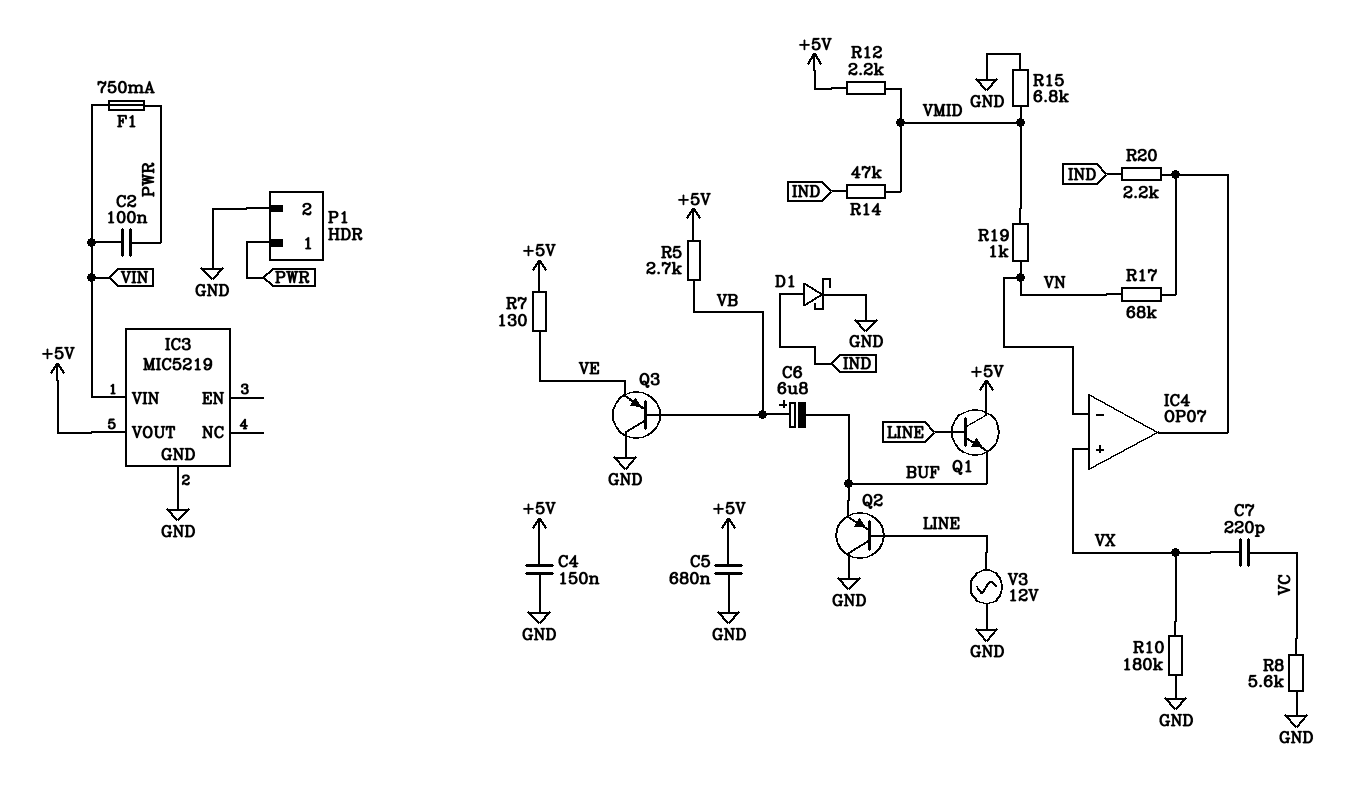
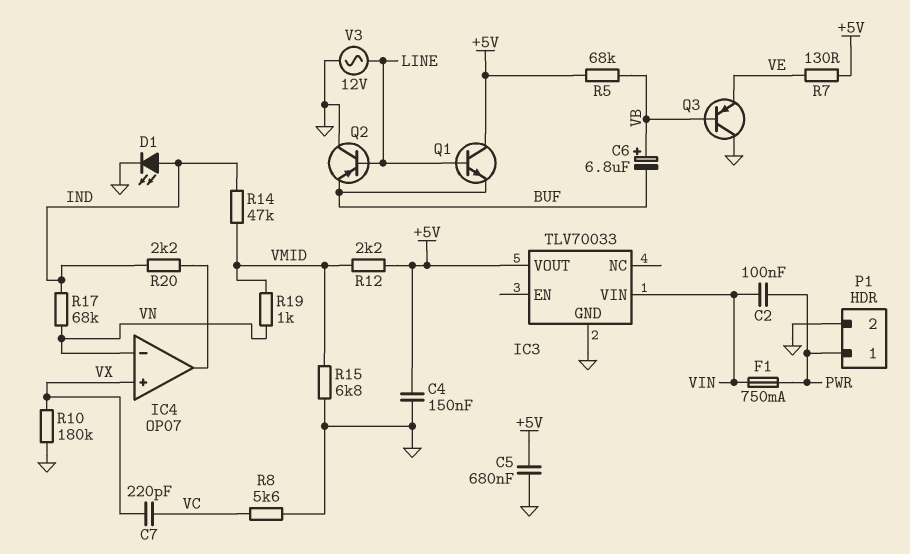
D1: schottky (A IND, K GND) -> LED (A IND, K GND)
IC3: MIC5219 -> TLV70033
R5: 2.7k (+5V, VB) -> 68k (+5V, VB)
R17: 68k (IC4/out, VN) -> 68k (IND, VN)

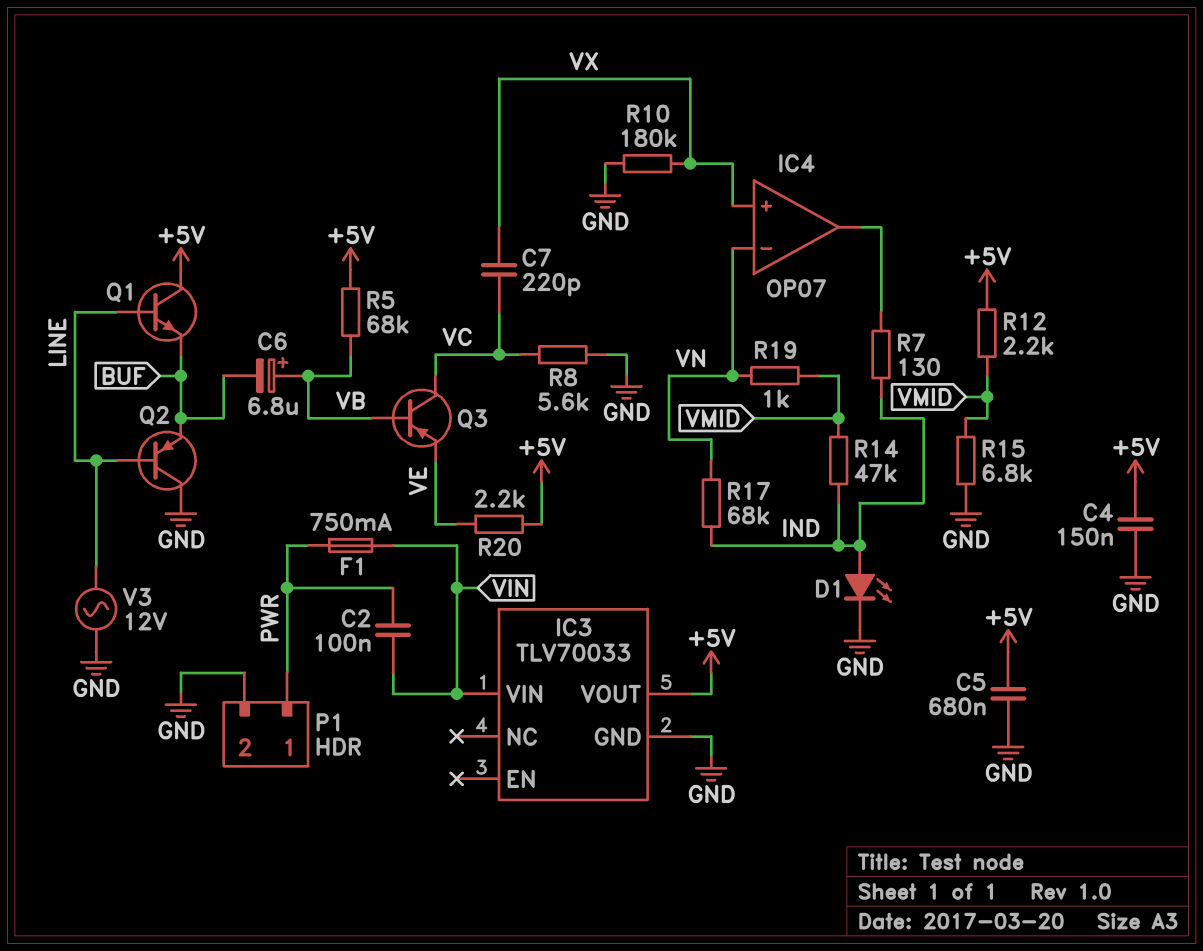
Q3: PNP (B VB, C GND, E VE) -> PNP (B VB, C VC, E VE)
R7: 130 (+5V, VE) -> 130 (IC4/out, IND)
R20: 2.2k (IC4/out, IND) -> 2.2k (+5V, VE)

